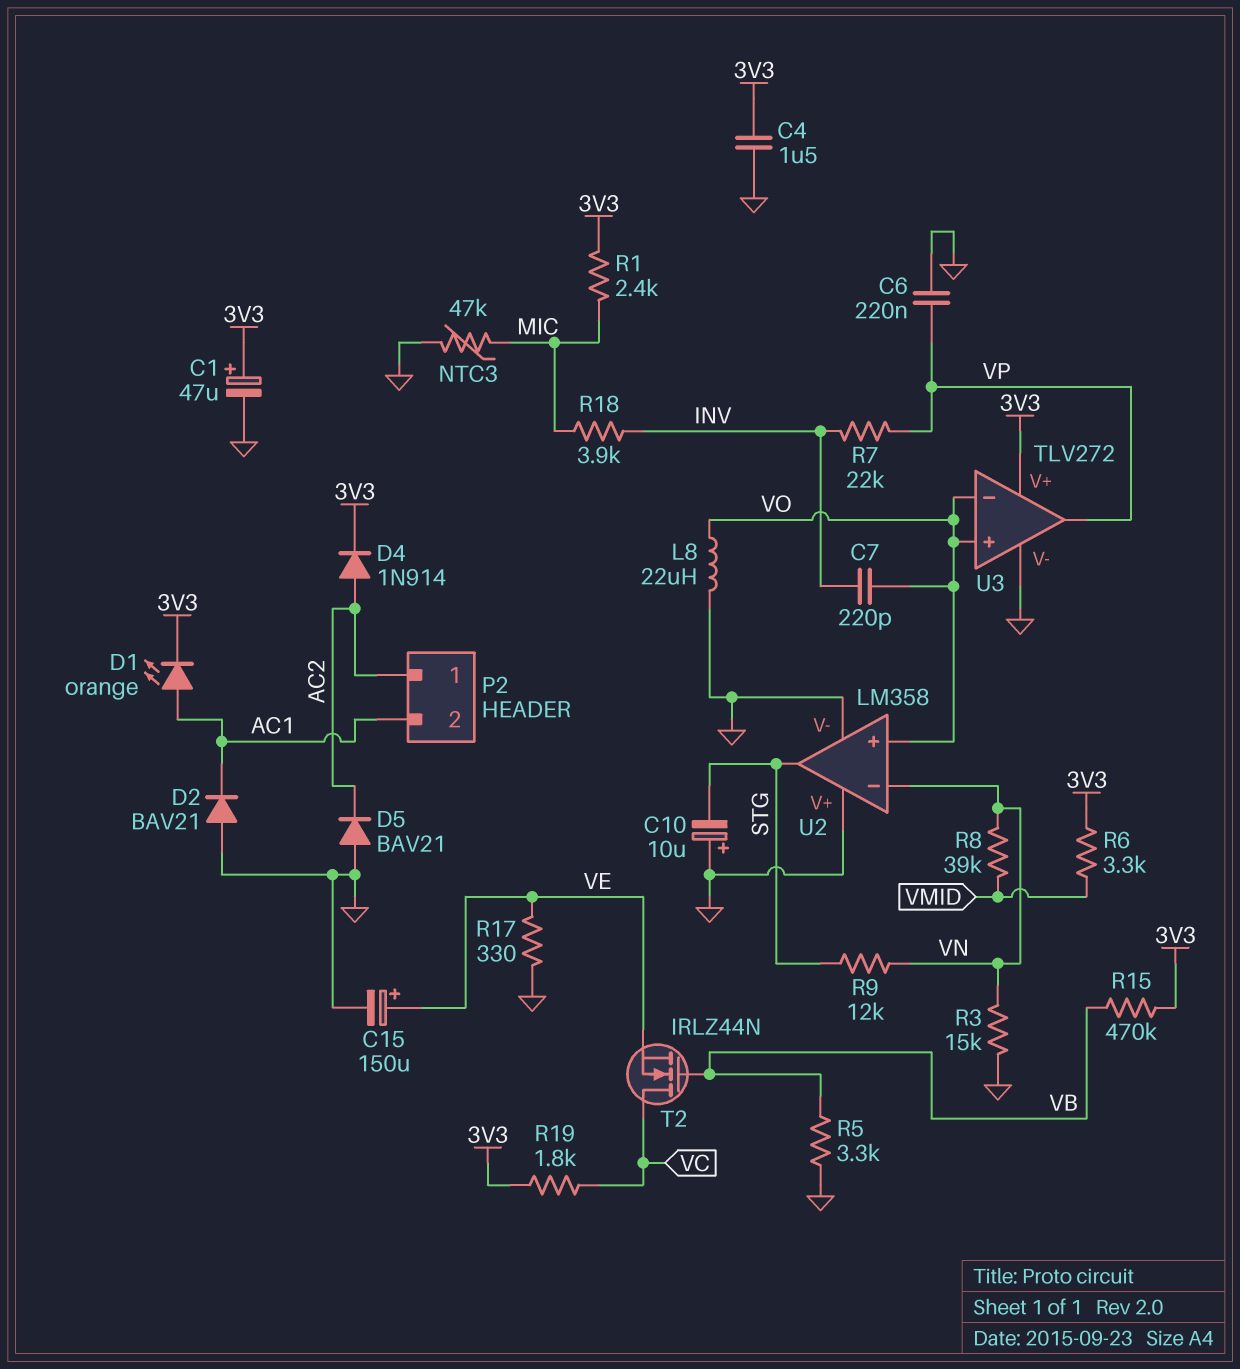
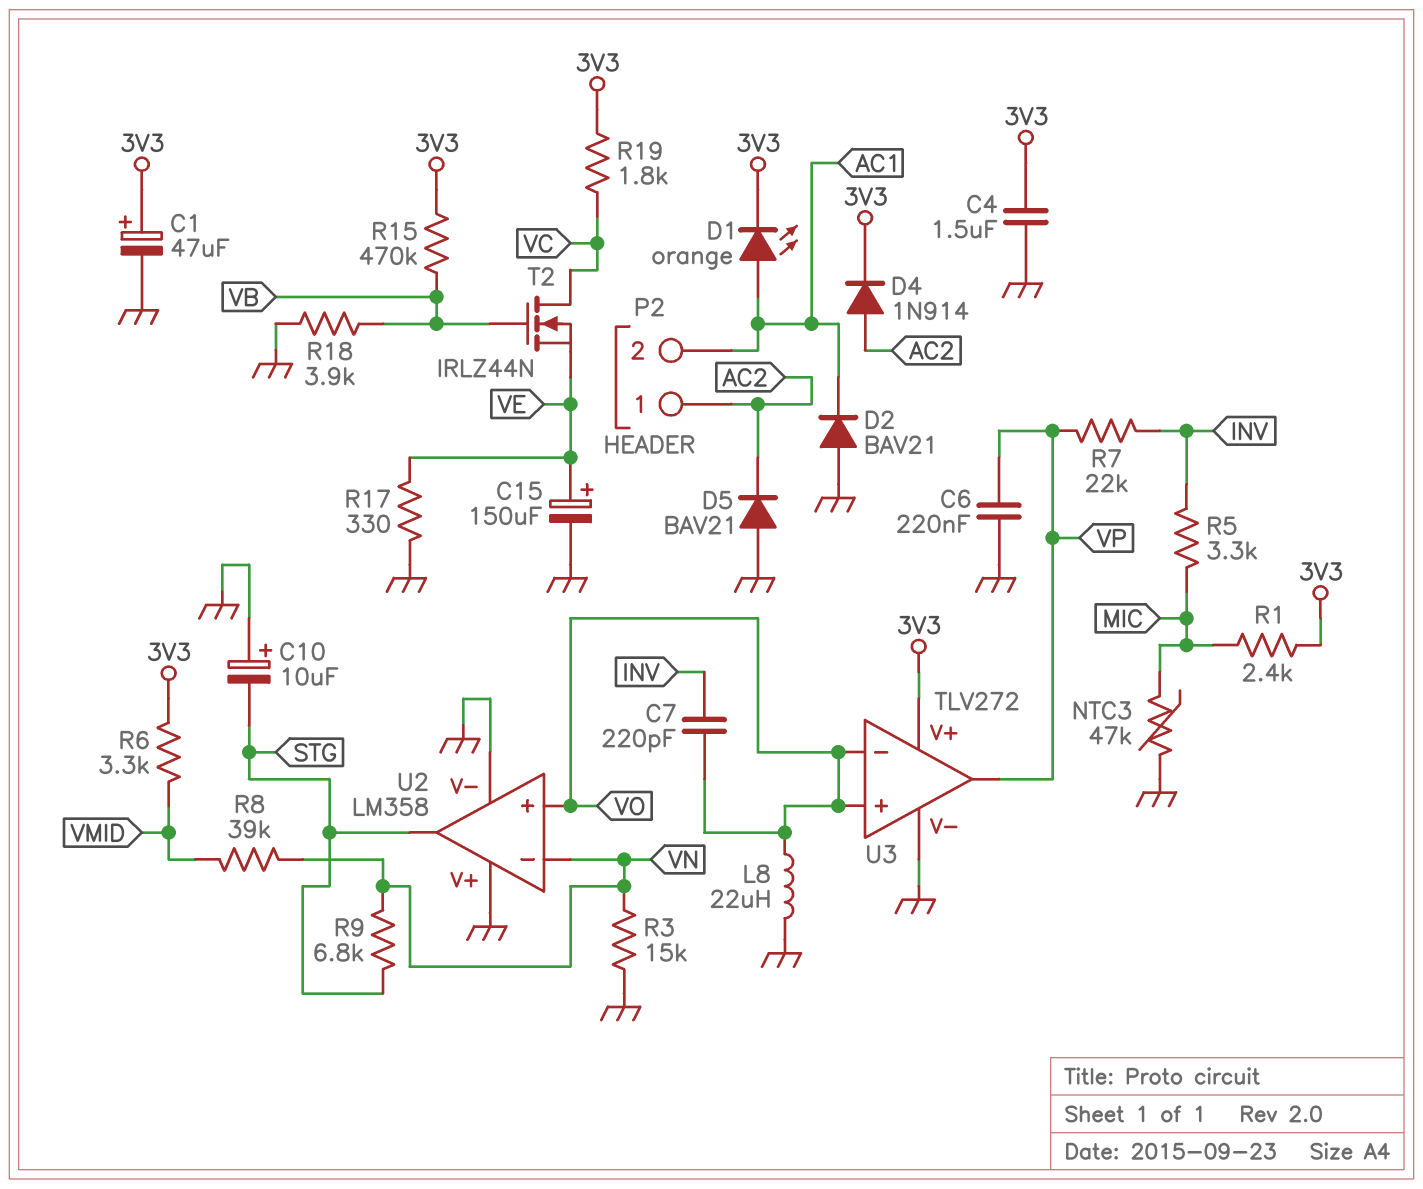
R5: 3.3k (GND, VB) -> 3.3k (INV, MIC)
R9: 12k (STG, VN) -> 6.8k (STG, VN)
R18: 3.9k (INV, MIC) -> 3.9k (GND, VB)

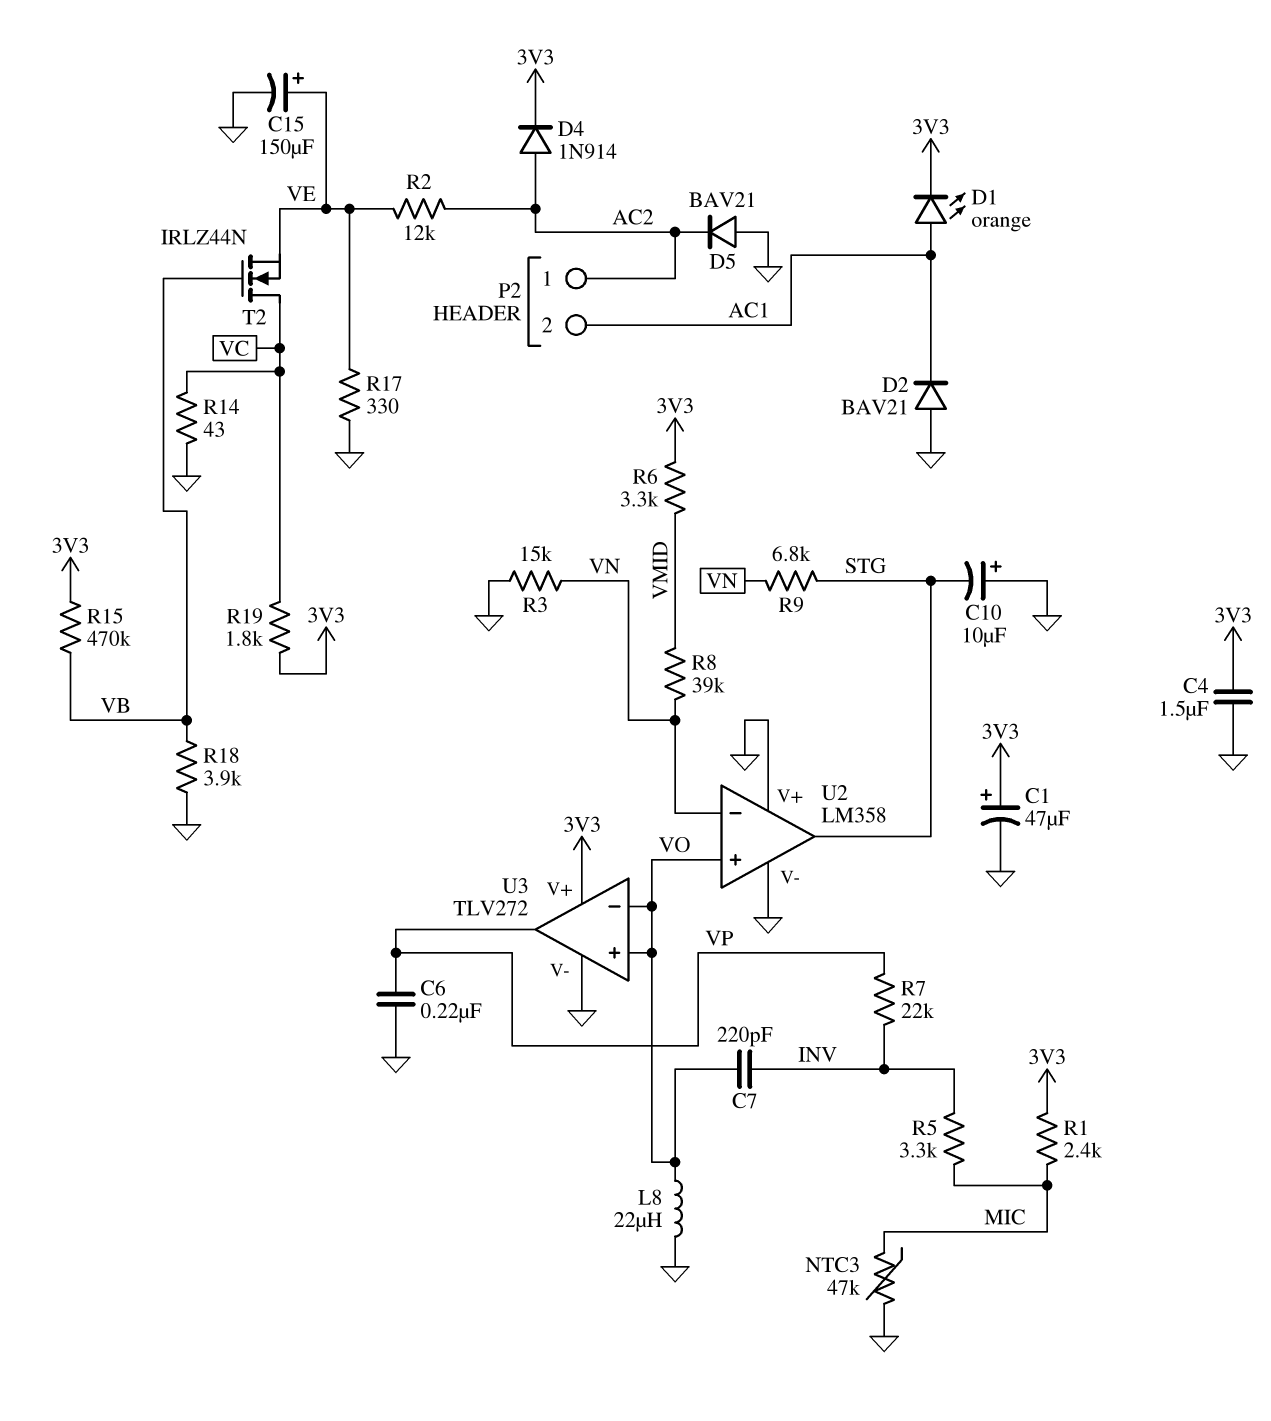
R2: none -> 12k (AC2, VE)
R14: none -> 43 (GND, VC)

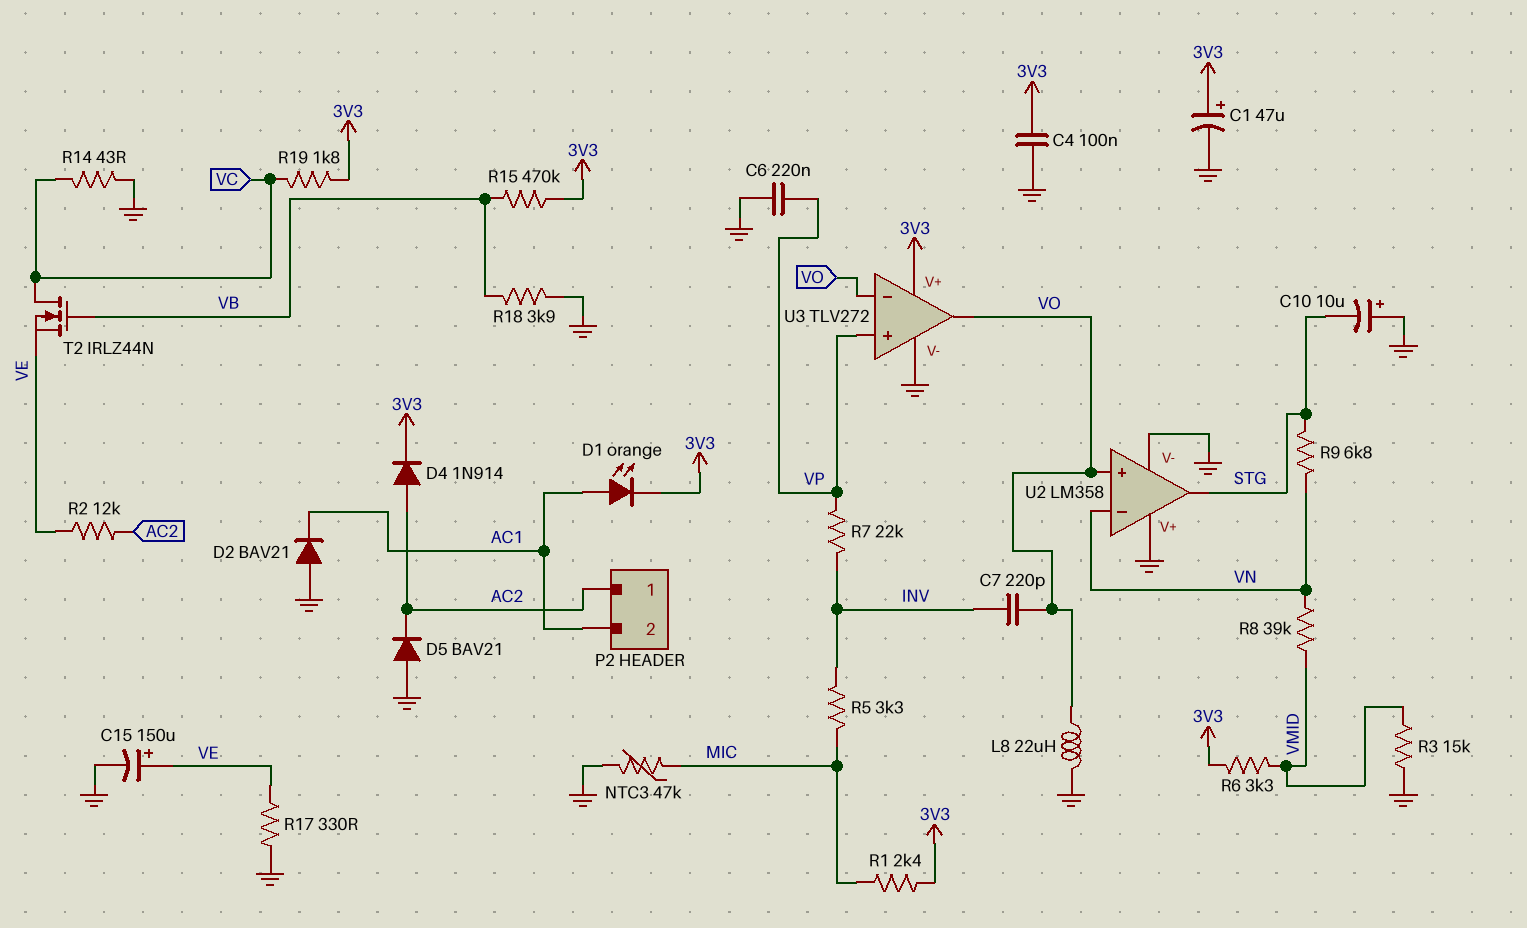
C4: 1.5uF (3V3, GND) -> 100nF (3V3, GND)
R3: 15k (GND, VN) -> 15k (GND, VMID)
U3 pin in+: VO -> VP
U3 pin out: VP -> VO

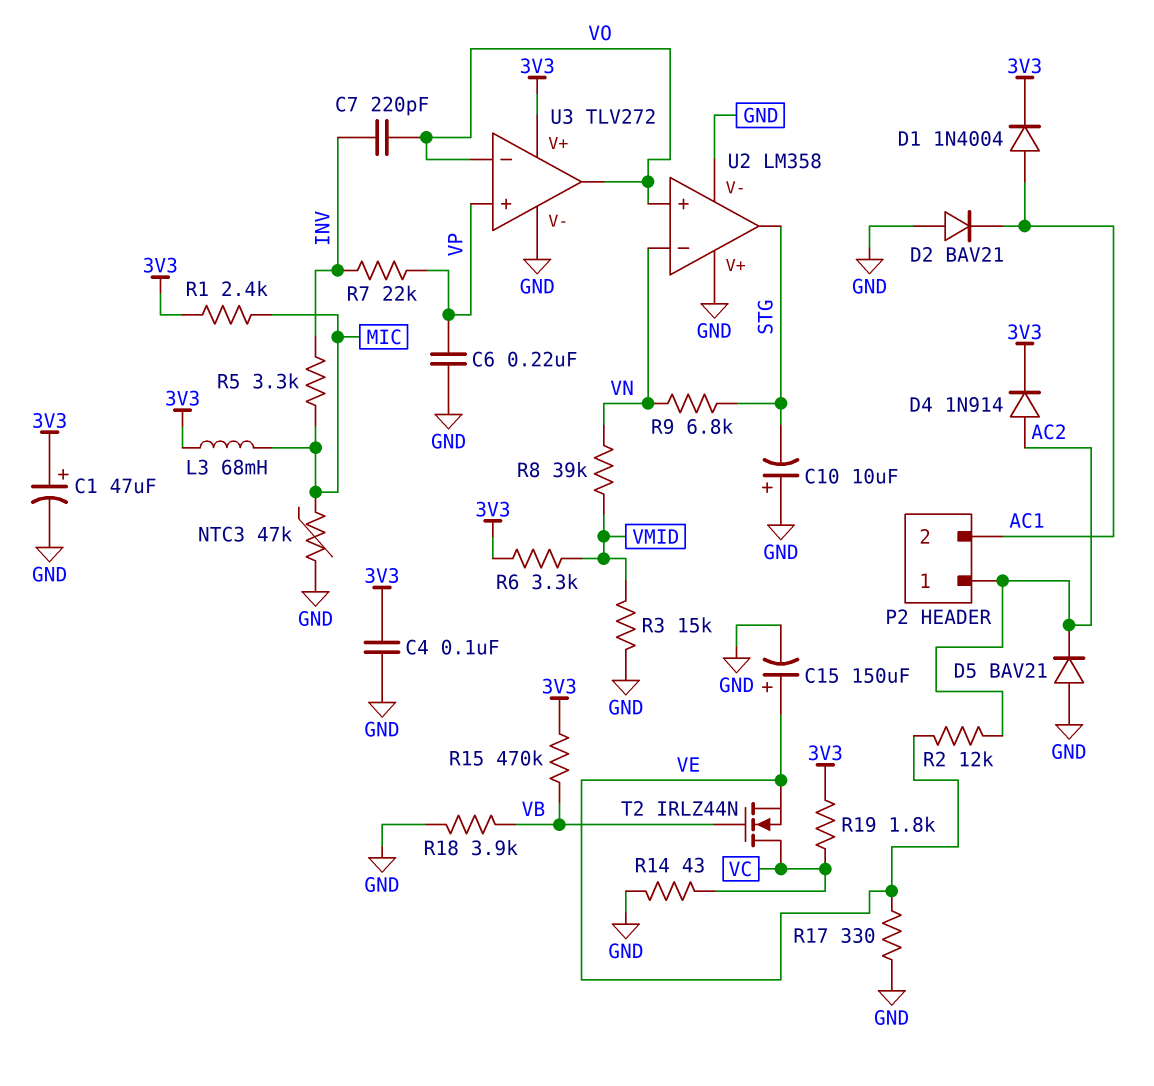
D1: LED orange (A AC1, K 3V3) -> diode 1N4004 (A AC1, K 3V3)
L3: none -> 68mH (3V3, MIC)
L8: 22uH (GND, VO) -> none

